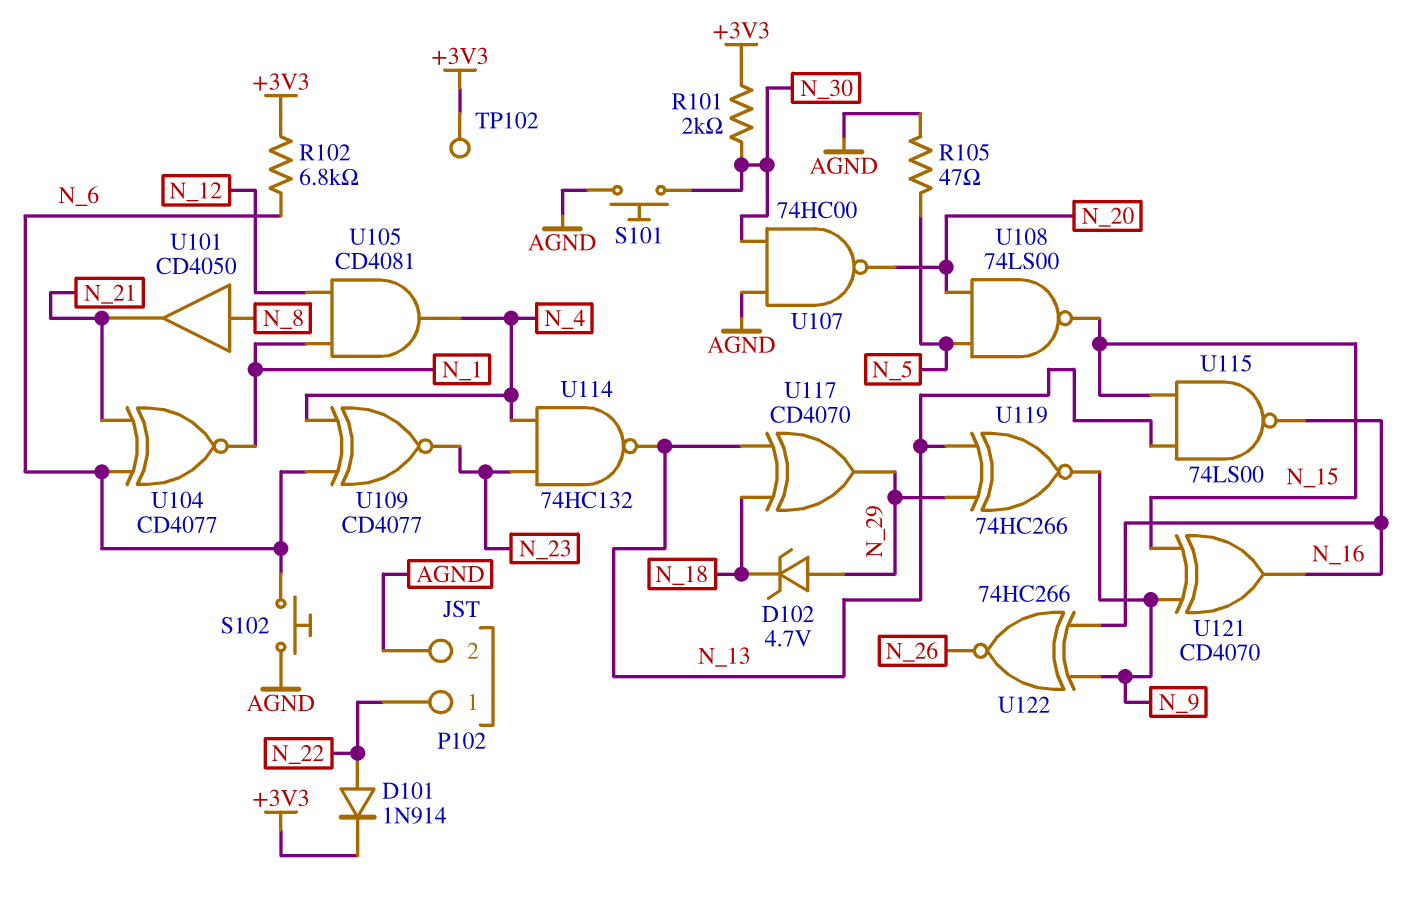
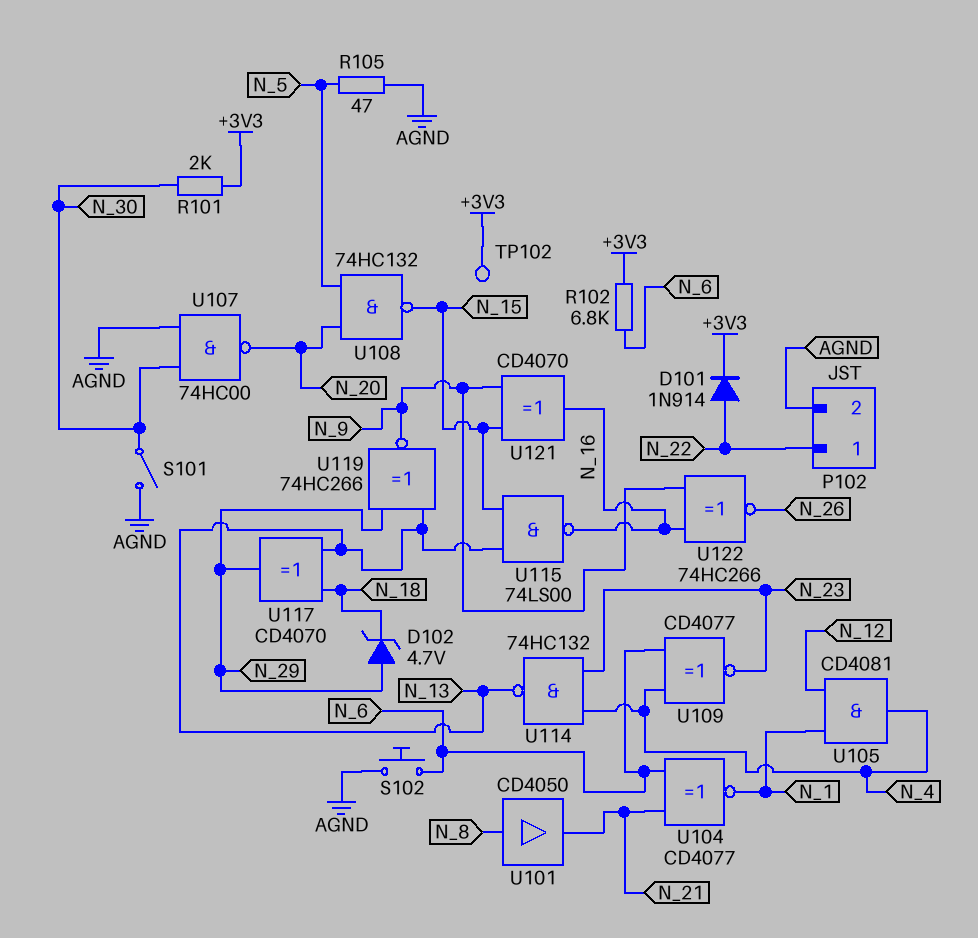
S101: button (AGND, N_30) -> switch (AGND, N_30)
U108: NAND 74LS00 (in N_5, in N_20, out N_15) -> NAND 74HC132 (in N_5, in N_20, out N_15)

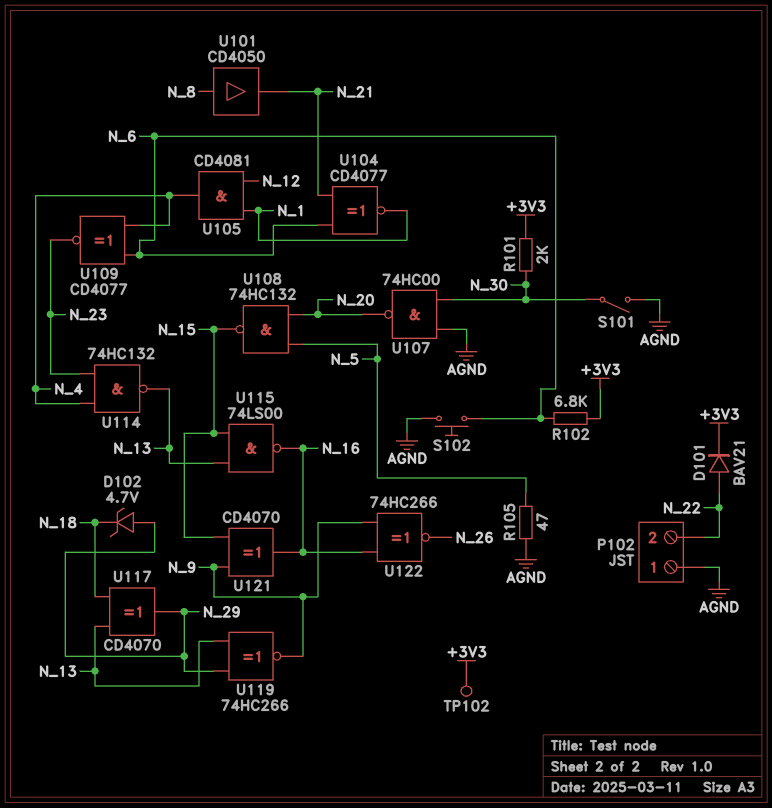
D101: diode 1N914 (A N_22, K +3V3) -> diode BAV21 (A N_22, K +3V3)
P102 pin 1: N_22 -> AGND
P102 pin 2: AGND -> N_22

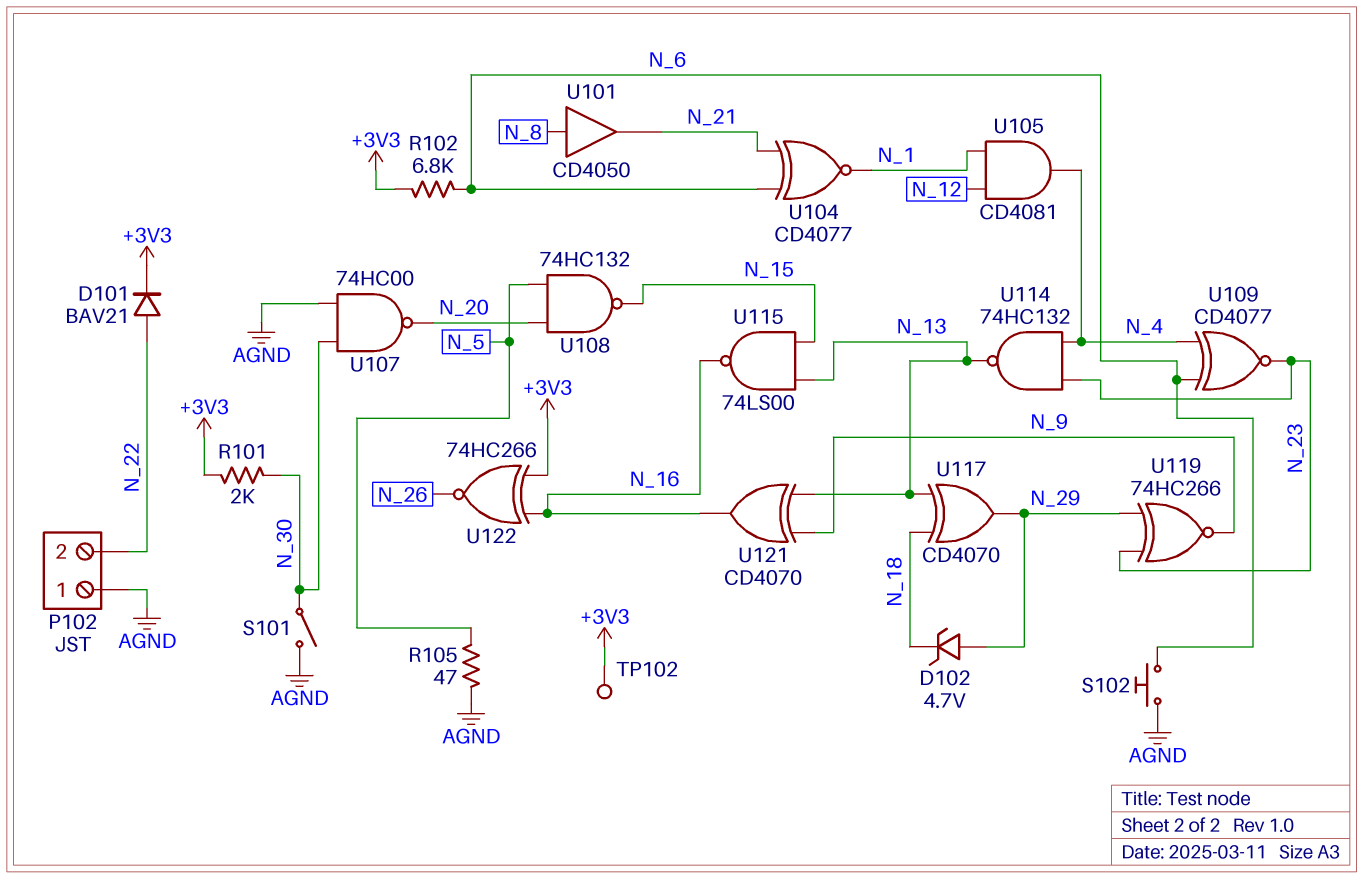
U119: XNOR 74HC266 (in N_13, in N_29, out N_9) -> XNOR 74HC266 (in N_23, in N_29, out N_9)
U121: XOR CD4070 (in N_9, in N_15, out N_16) -> XOR CD4070 (in N_9, in N_13, out N_16)
U122: XNOR 74HC266 (in N_9, in N_16, out N_26) -> XNOR 74HC266 (in +3V3, in N_16, out N_26)

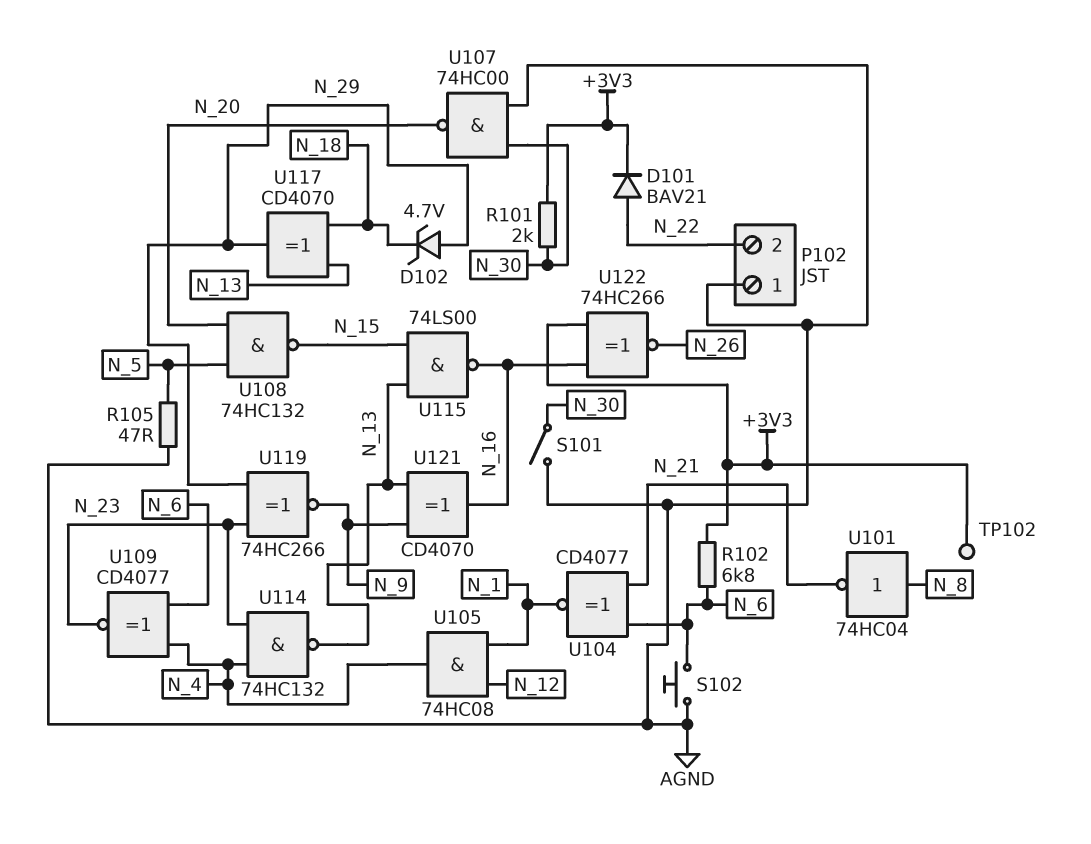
U101: buffer CD4050 (in N_8, out N_21) -> NOT 74HC04 (in N_8, out N_21)
U105: AND CD4081 (in N_1, in N_12, out N_4) -> AND 74HC08 (in N_1, in N_12, out N_4)

